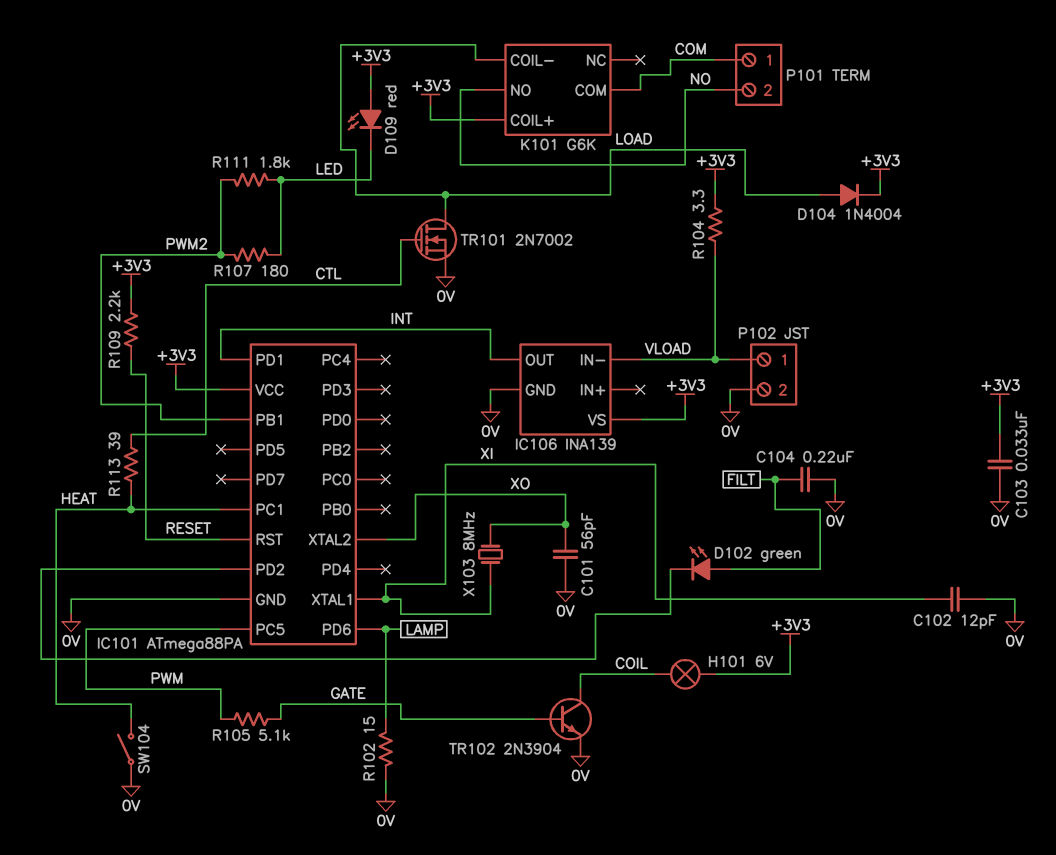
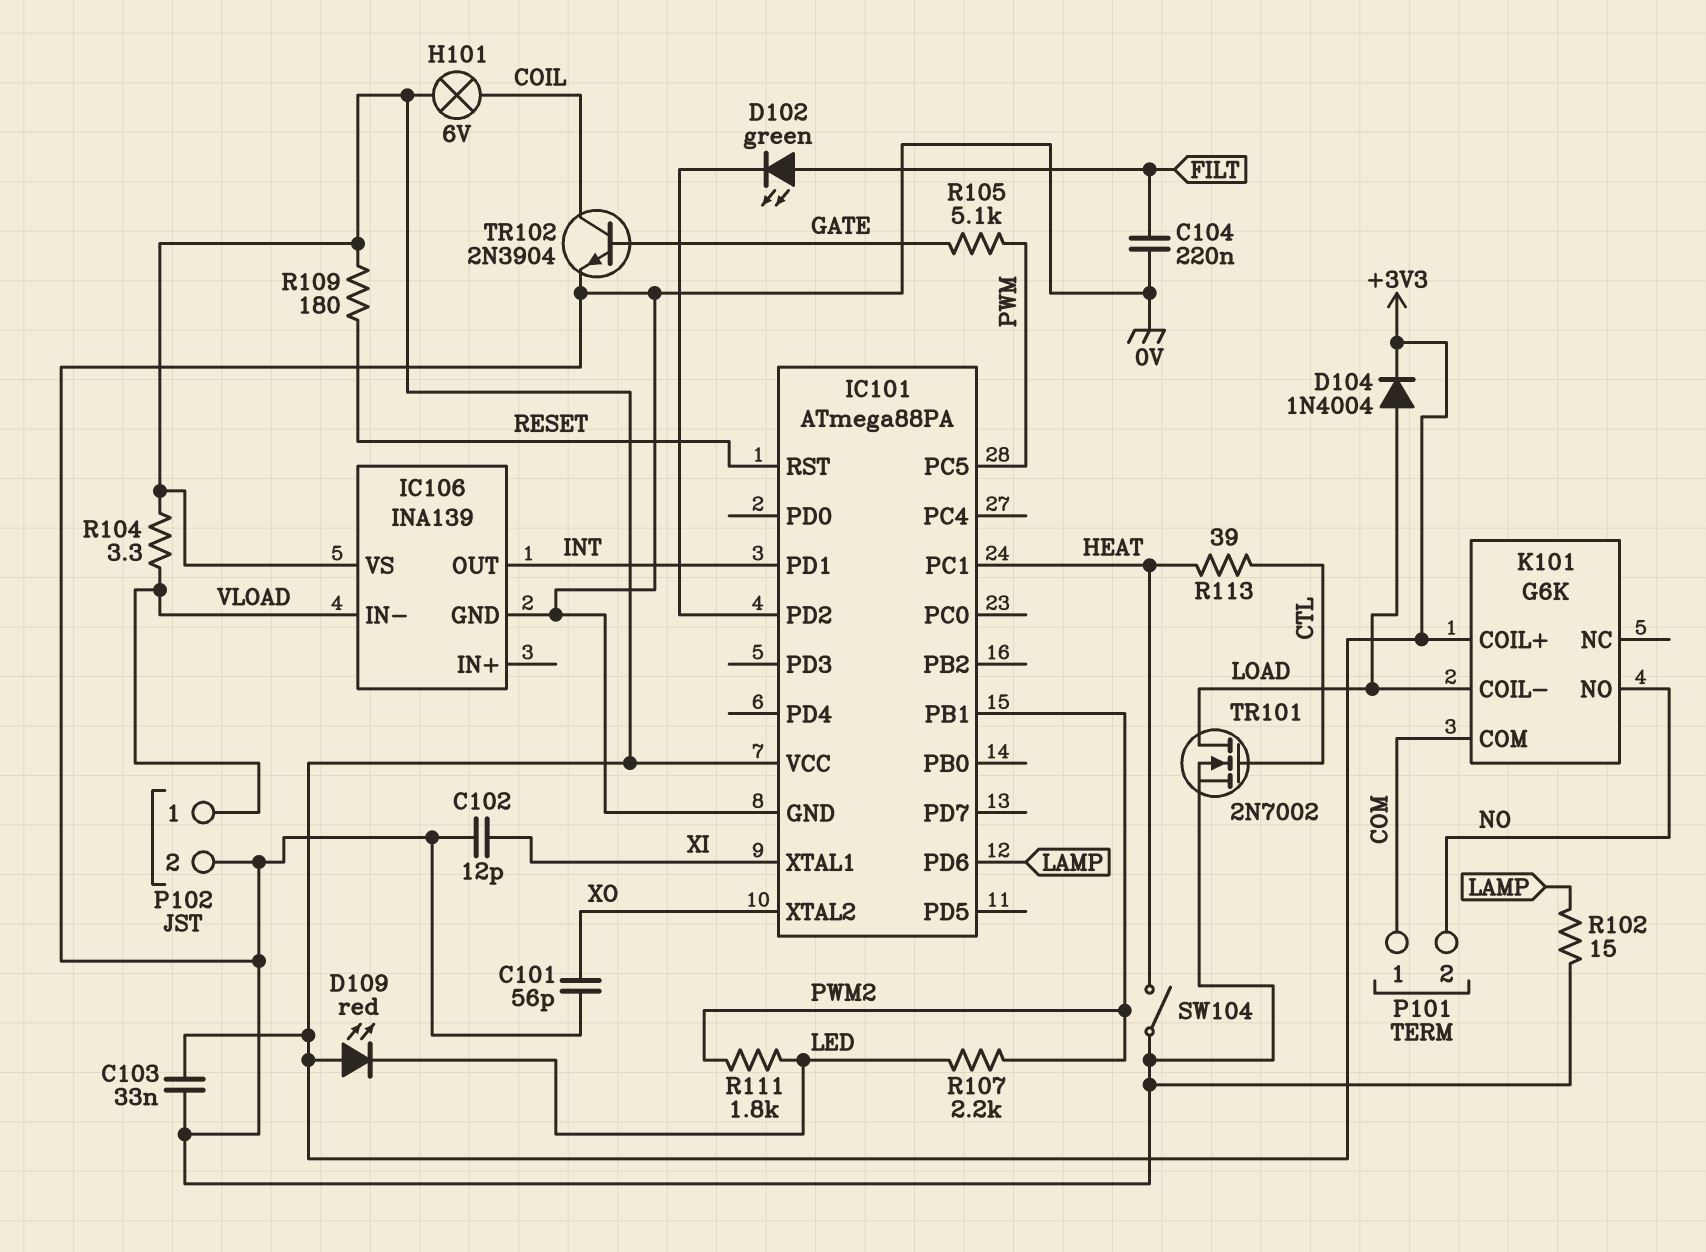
R107: 180 (LED, PWM2) -> 2.2k (LED, PWM2)
R109: 2.2k (+3V3, RESET) -> 180 (+3V3, RESET)
X103: 8MHz (XI, XO) -> none

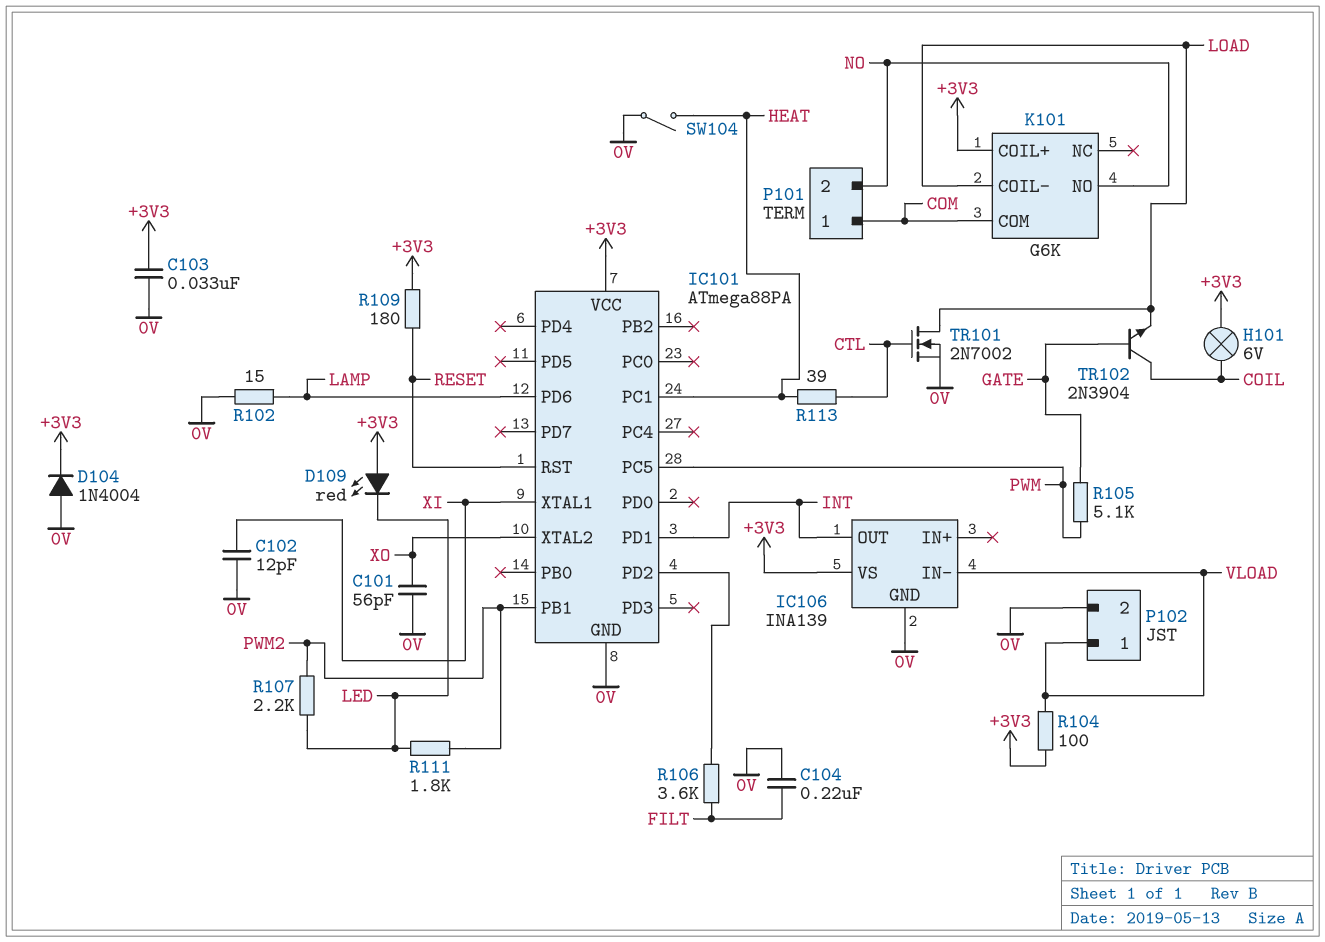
D102: LED green (A FILT, K IC101/PD2) -> none
D104: diode 1N4004 (A LOAD, K +3V3) -> diode 1N4004 (A 0V, K +3V3)
R104: 3.3 (+3V3, VLOAD) -> 100 (+3V3, VLOAD)
R106: none -> 3.6k (FILT, IC101/PD2)
TR102: NPN 2N3904 (B GATE, C COIL, E 0V) -> NPN 2N3904 (B GATE, C COIL, E LOAD)

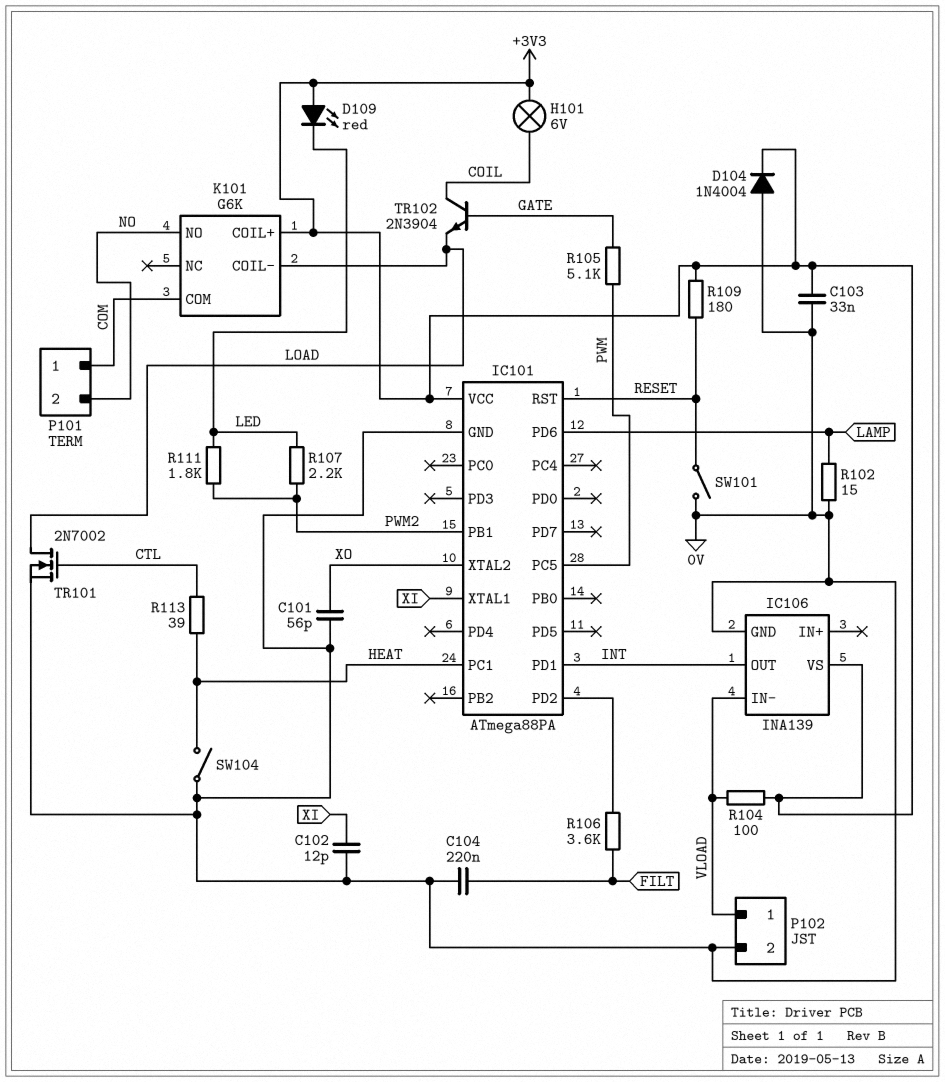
SW101: none -> switch (0V, RESET)

